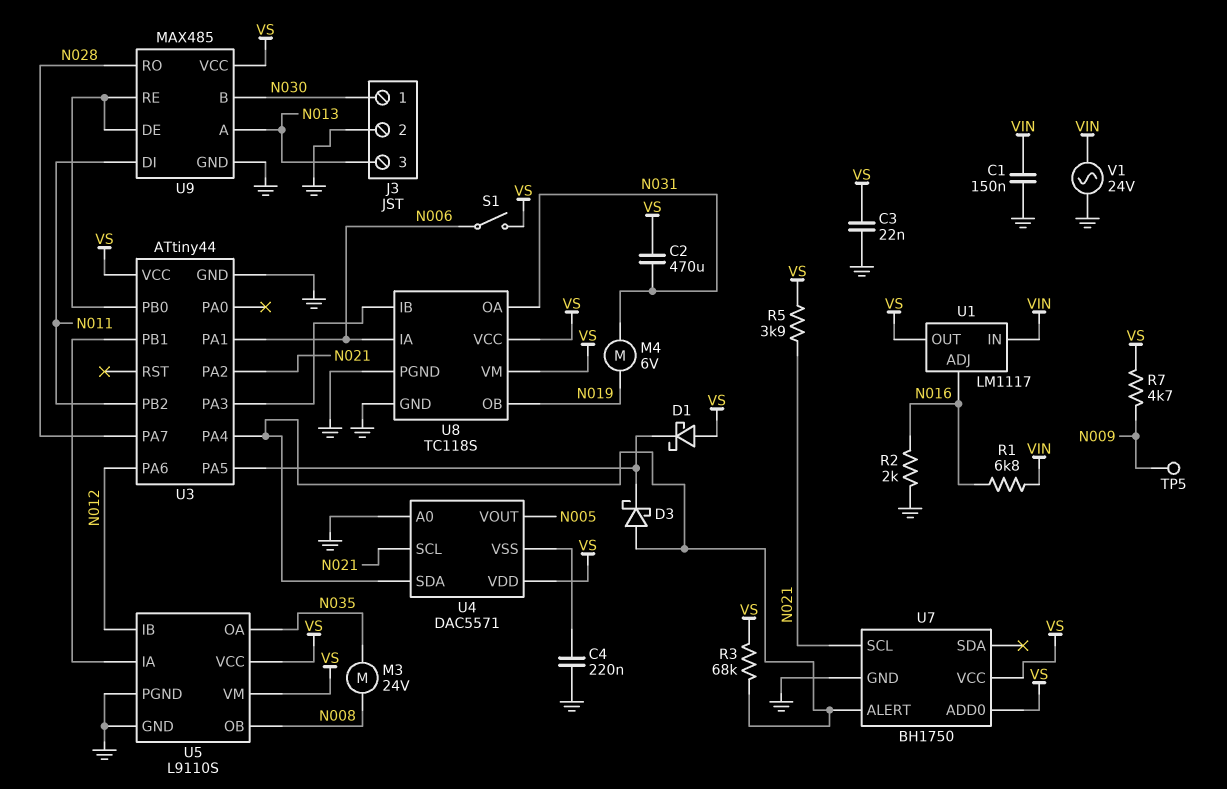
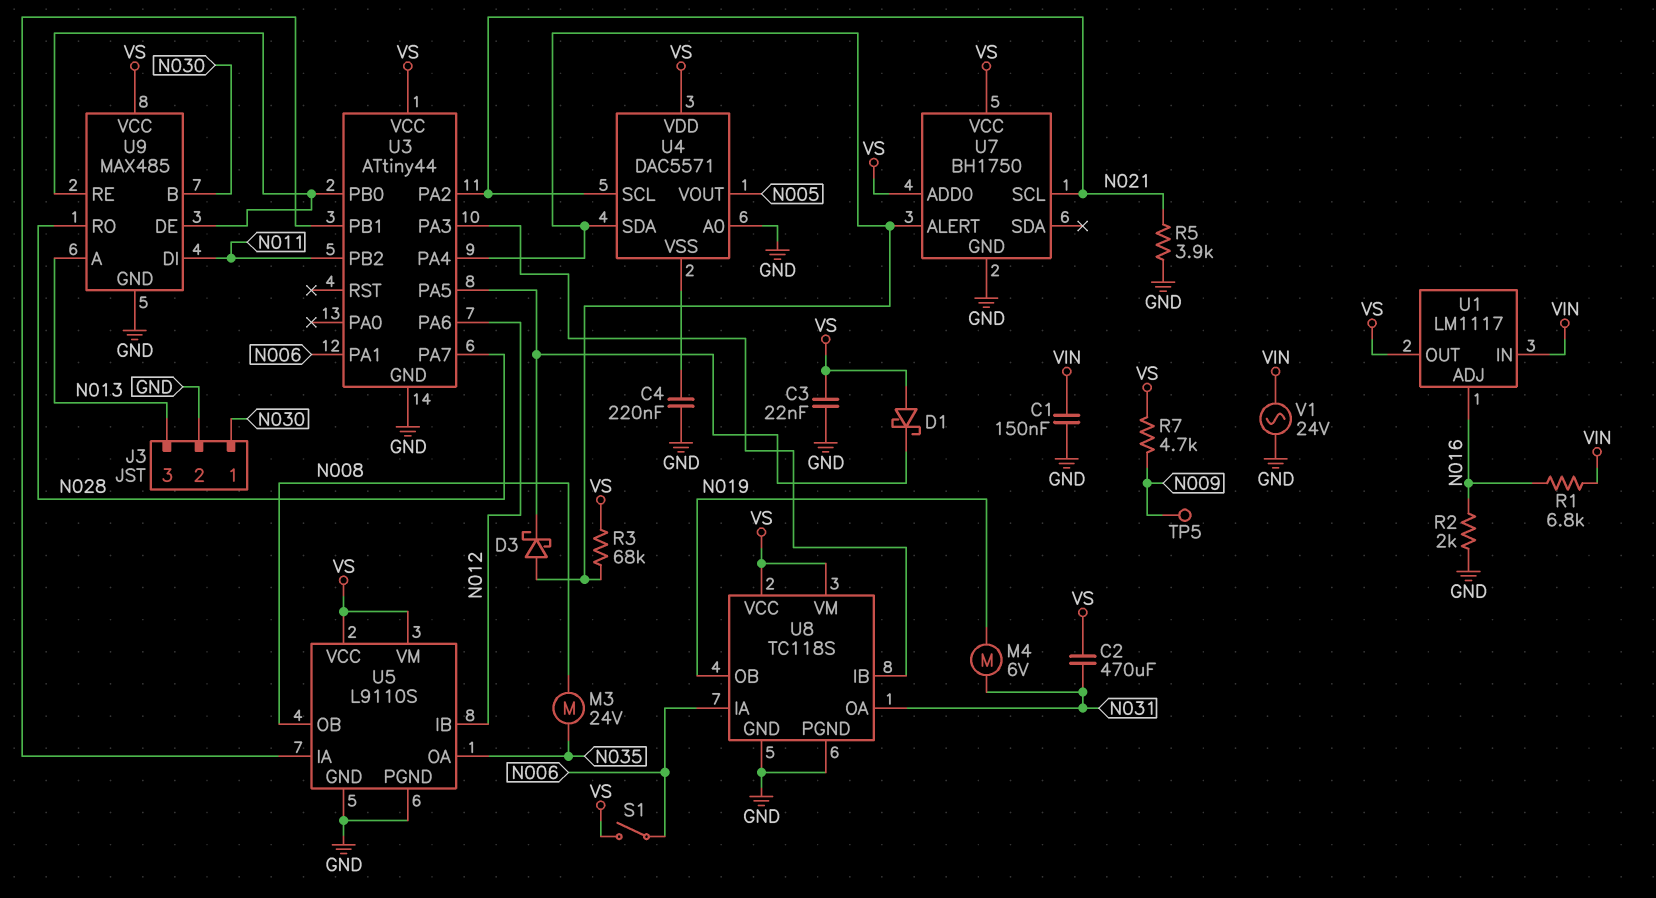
R5: 3.9k (N021, VS) -> 3.9k (GND, N021)

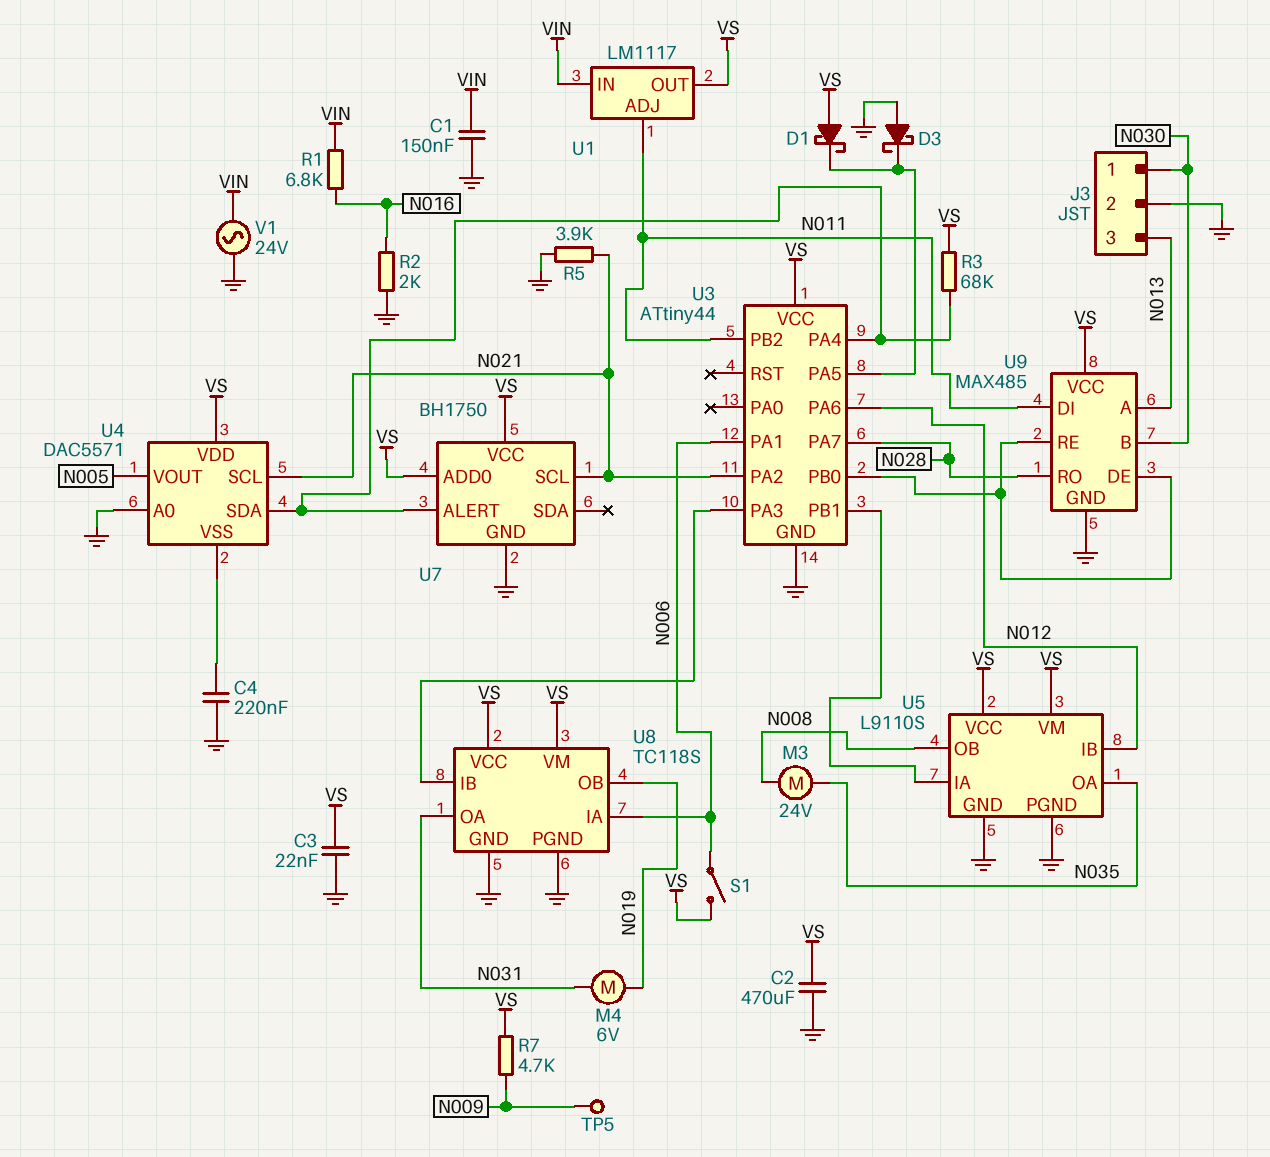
C2: 470uF (N031, VS) -> 470uF (GND, VS)
D3: schottky (A U3/PA4, K U3/PA5) -> schottky (A GND, K U3/PA5)
U1 pin ADJ: N016 -> N011

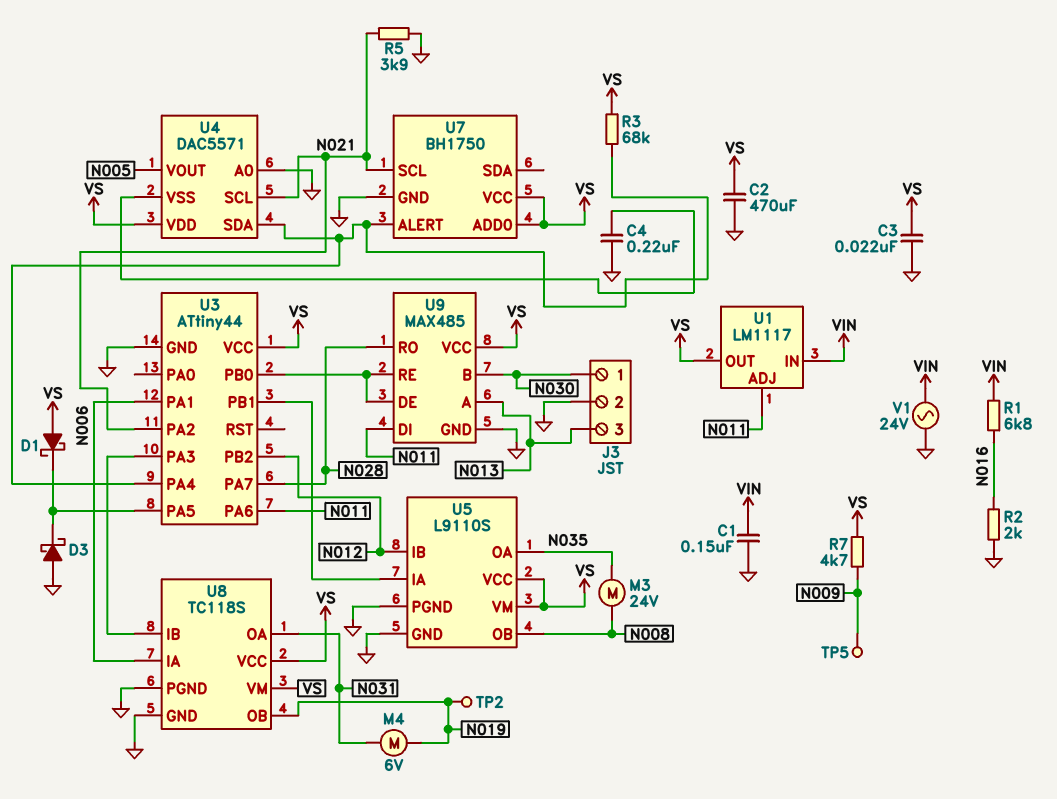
S1: switch (N006, VS) -> none
TP2: none -> test point (N019)
U3 pin PA6: N012 -> N011
U3 pin PB2: N011 -> N012

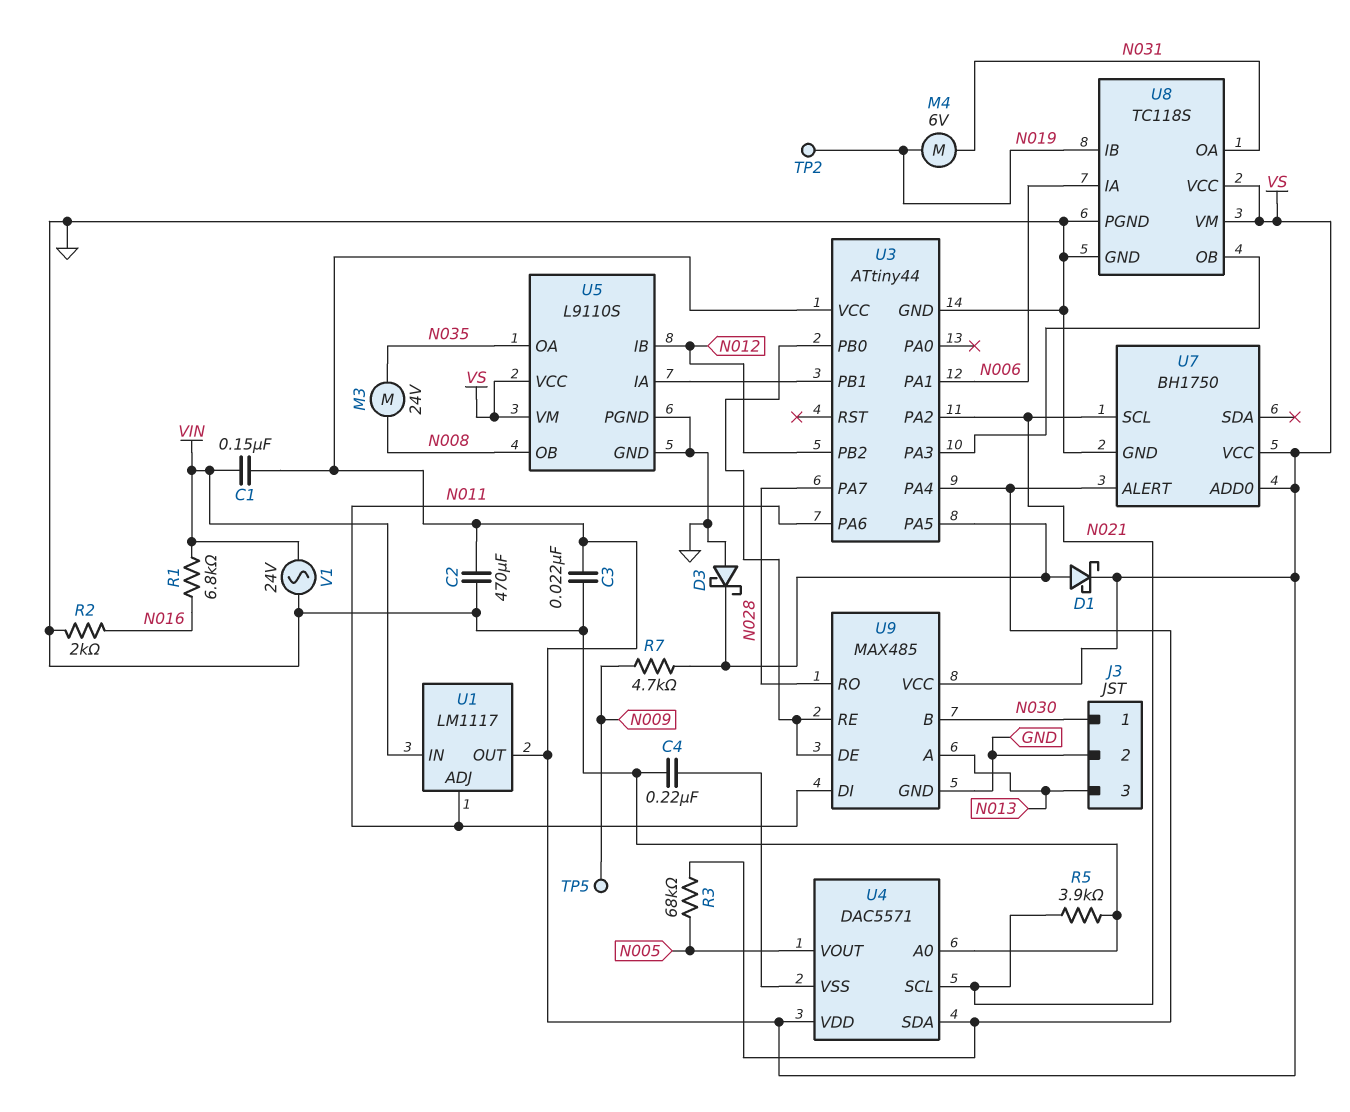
C1: 150nF (GND, VIN) -> 150nF (VIN, VS)
D1: schottky (A VS, K U3/PA5) -> schottky (A U3/PA5, K VS)
R3: 68k (U3/PA4, VS) -> 68k (N005, U3/PA4)
R7: 4.7k (N009, VS) -> 4.7k (N009, U3/PA5)
U8 pin IB: U3/PA3 -> N019
U8 pin OB: N019 -> U3/PA3

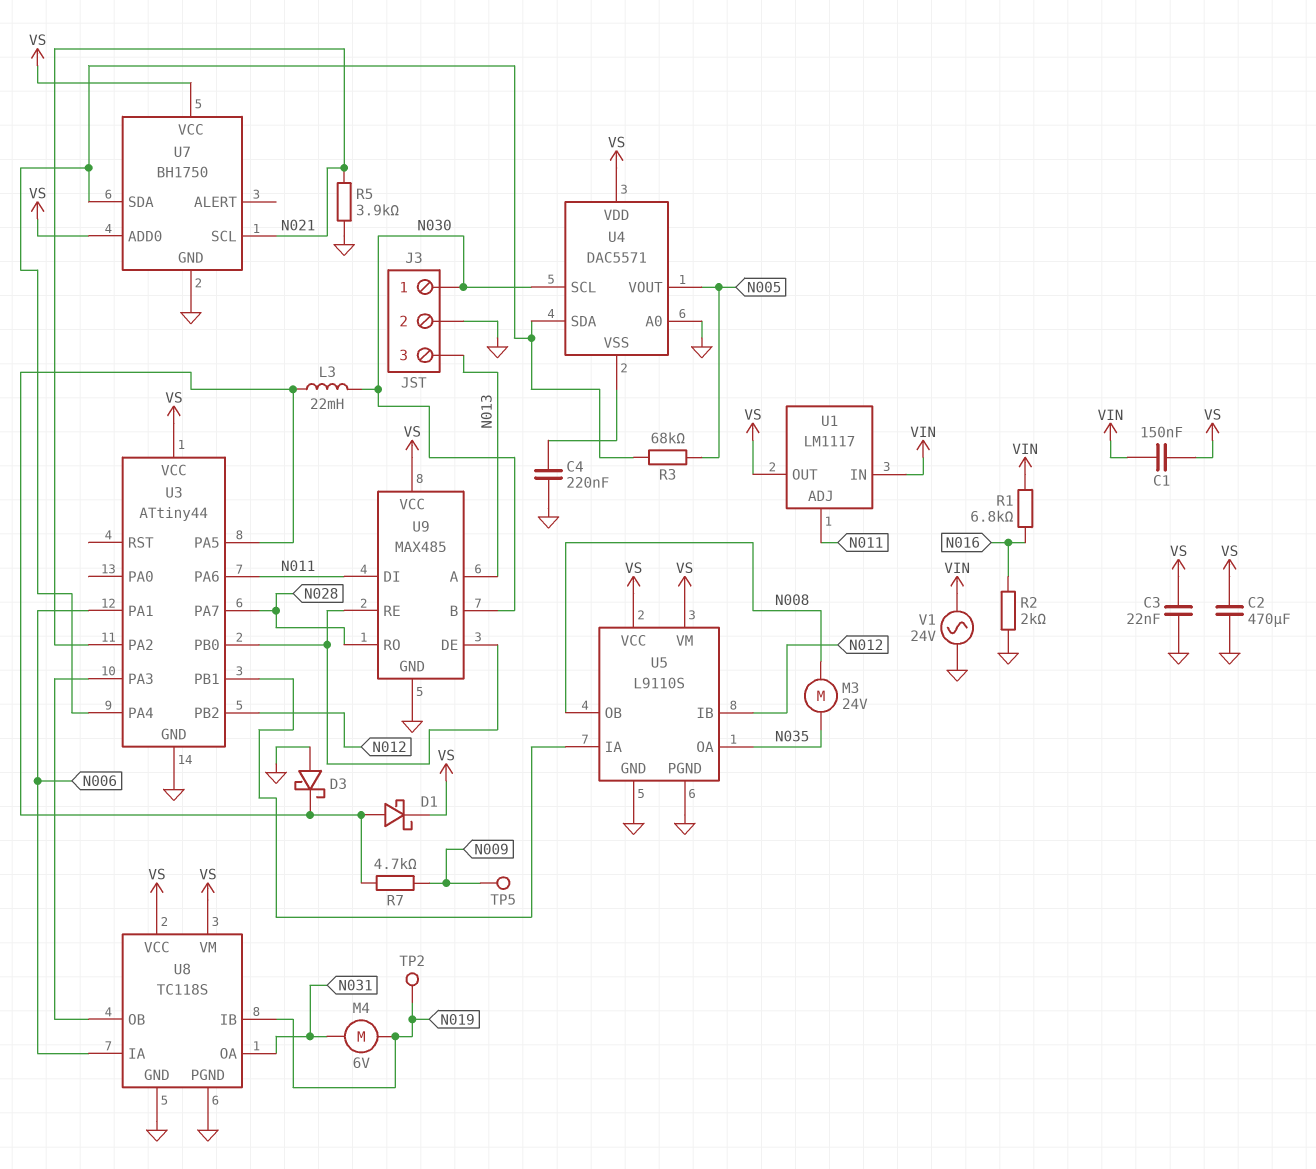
L3: none -> 22mH (N030, U3/PA5)
U4 pin SCL: N021 -> N030
U7 pin ALERT: U3/PA4 -> none
U7 pin SDA: none -> U3/PA4

